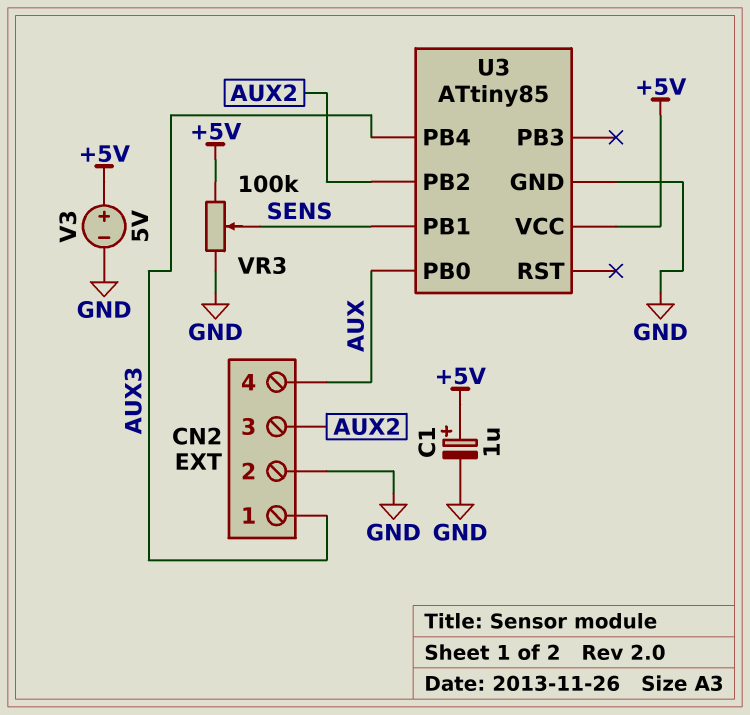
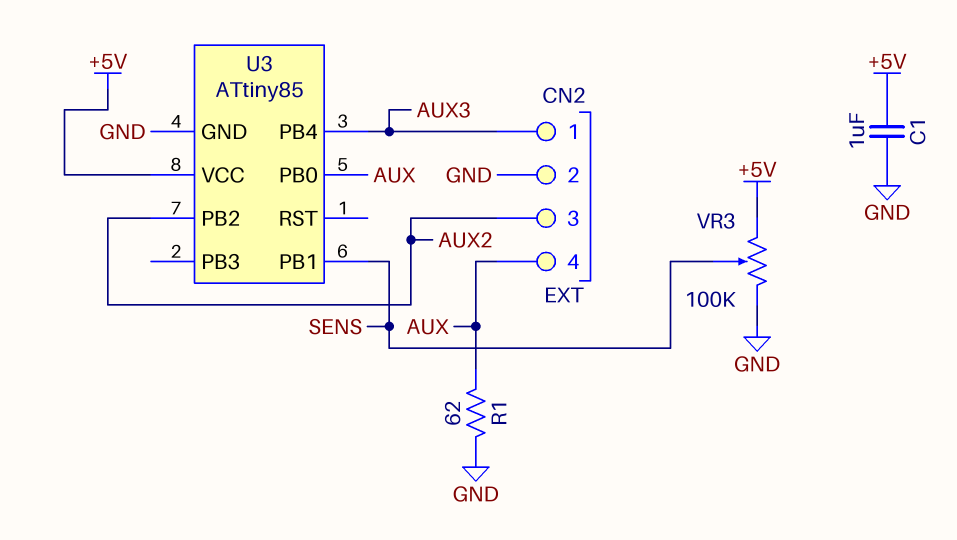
C1: 1uF (plus +5V, minus GND) -> 1uF (+5V, GND)
R1: none -> 62 (AUX, GND)
V3: 5V (plus +5V, minus GND) -> none

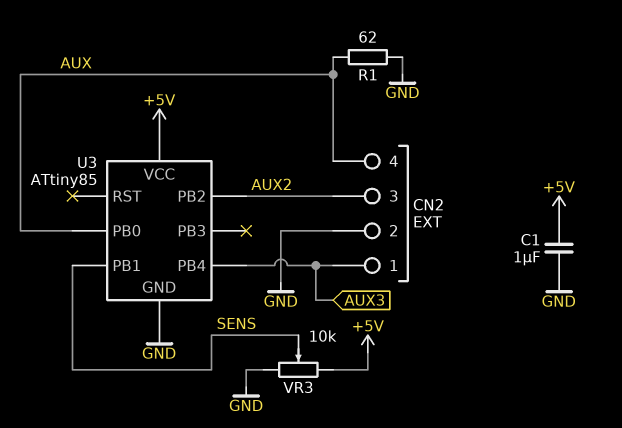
VR3: 100k (+5V, GND, wiper SENS) -> 10k (+5V, GND, wiper SENS)

